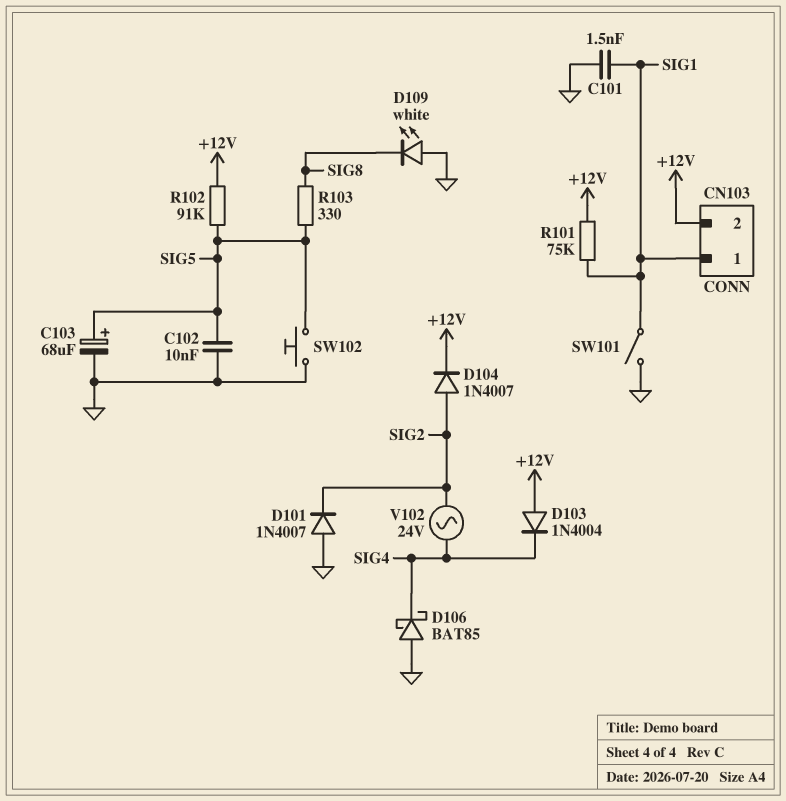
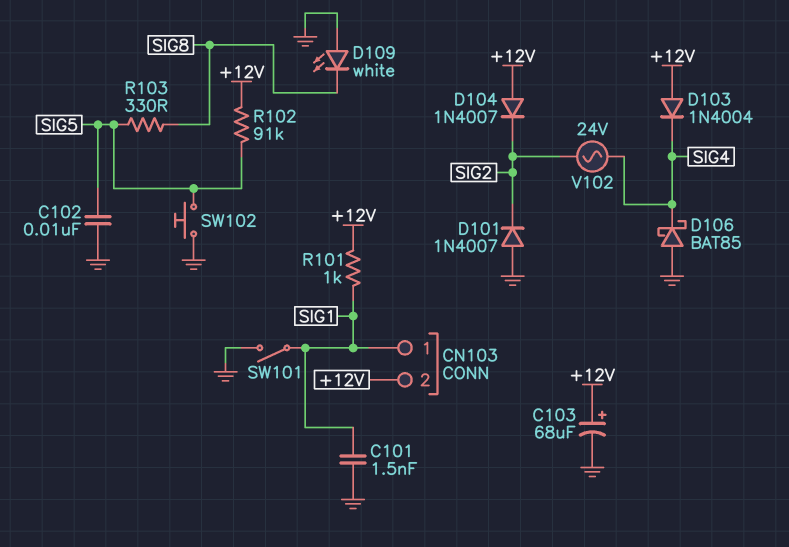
C103: 68uF (plus SIG5, minus GND) -> 68uF (plus +12V, minus GND)
D104: diode 1N4007 (A SIG2, K +12V) -> diode 1N4007 (A +12V, K SIG2)
R101: 75k (+12V, SIG1) -> 1k (+12V, SIG1)

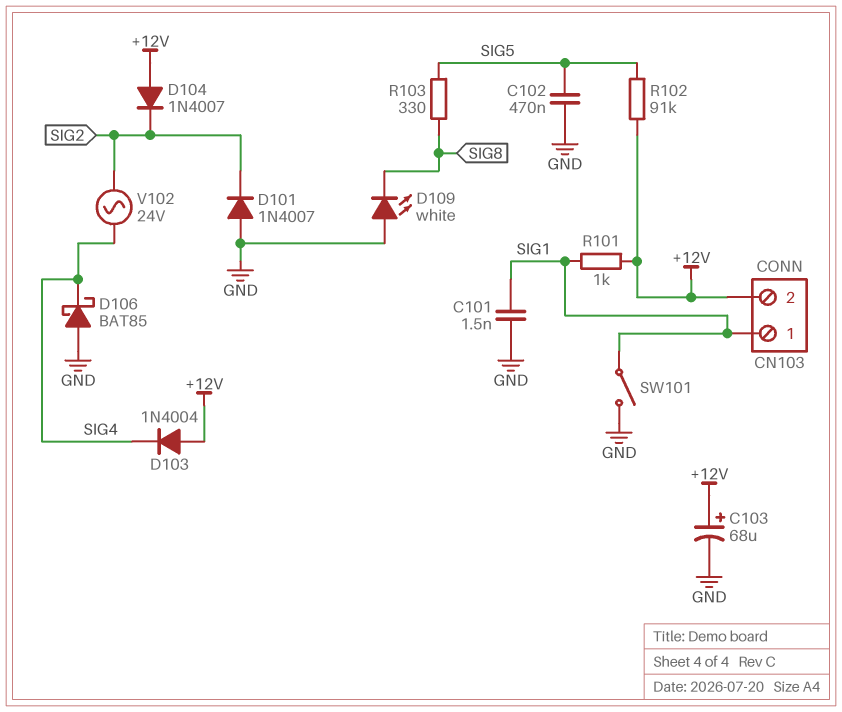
C102: 10nF (GND, SIG5) -> 470nF (GND, SIG5)
SW102: button (GND, SIG5) -> none

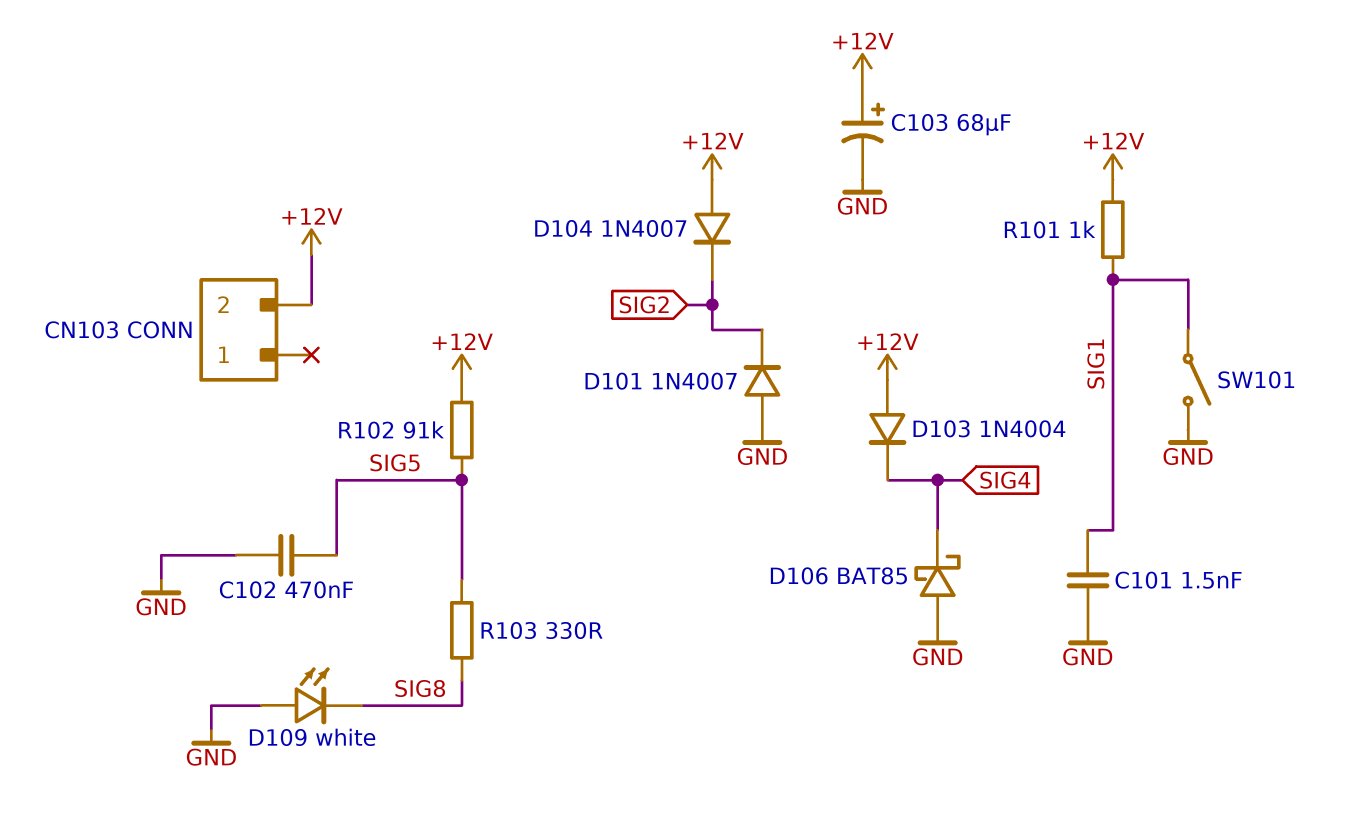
CN103 pin 1: SIG1 -> none
V102: AC 24V (SIG2, SIG4) -> none

